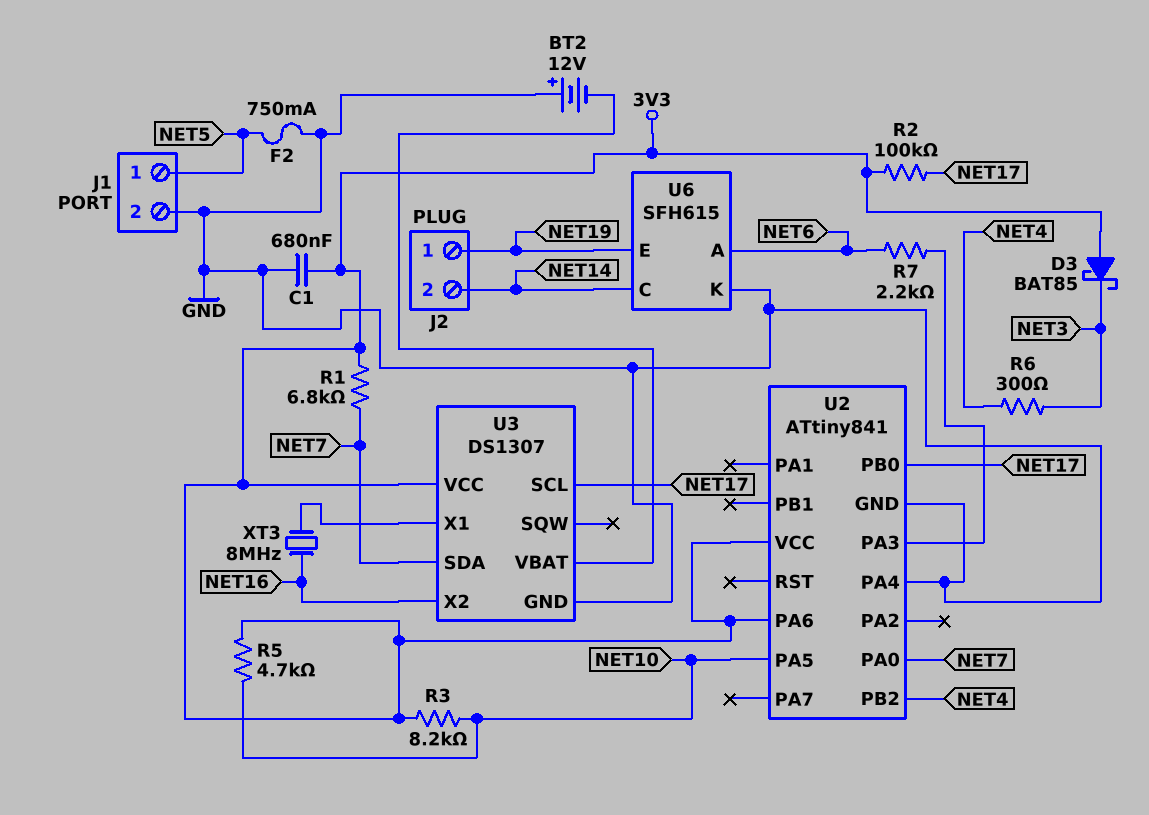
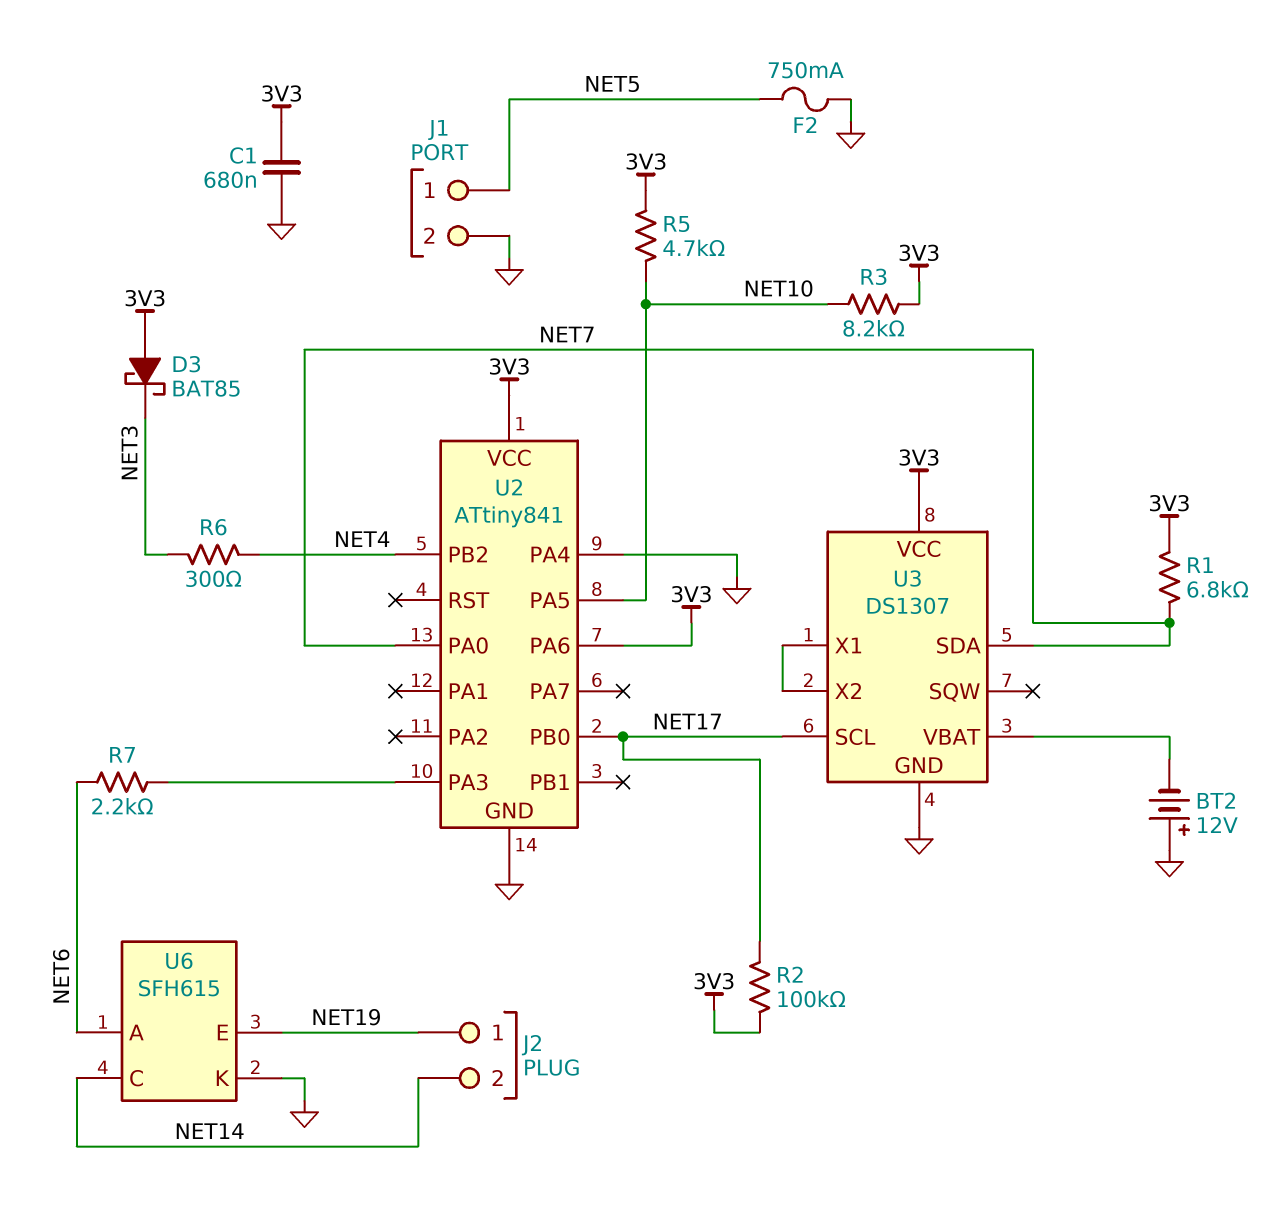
U3 pin X2: NET16 -> U3/X1
XT3: 8MHz (NET16, U3/X1) -> none

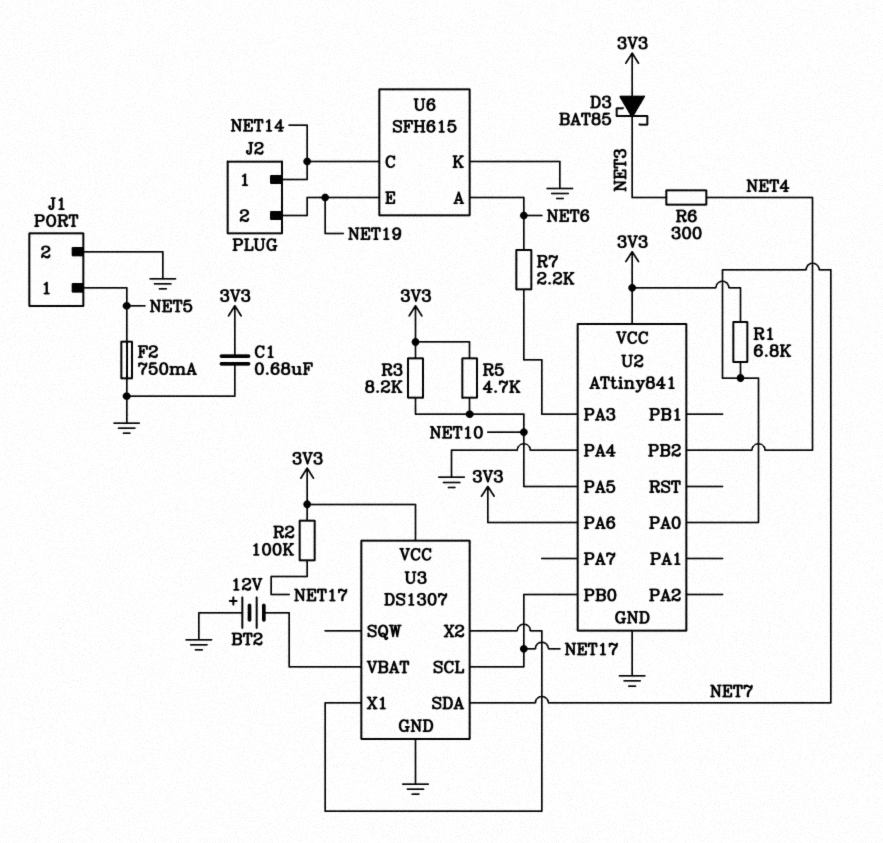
J2 pin 1: NET19 -> NET14
J2 pin 2: NET14 -> NET19

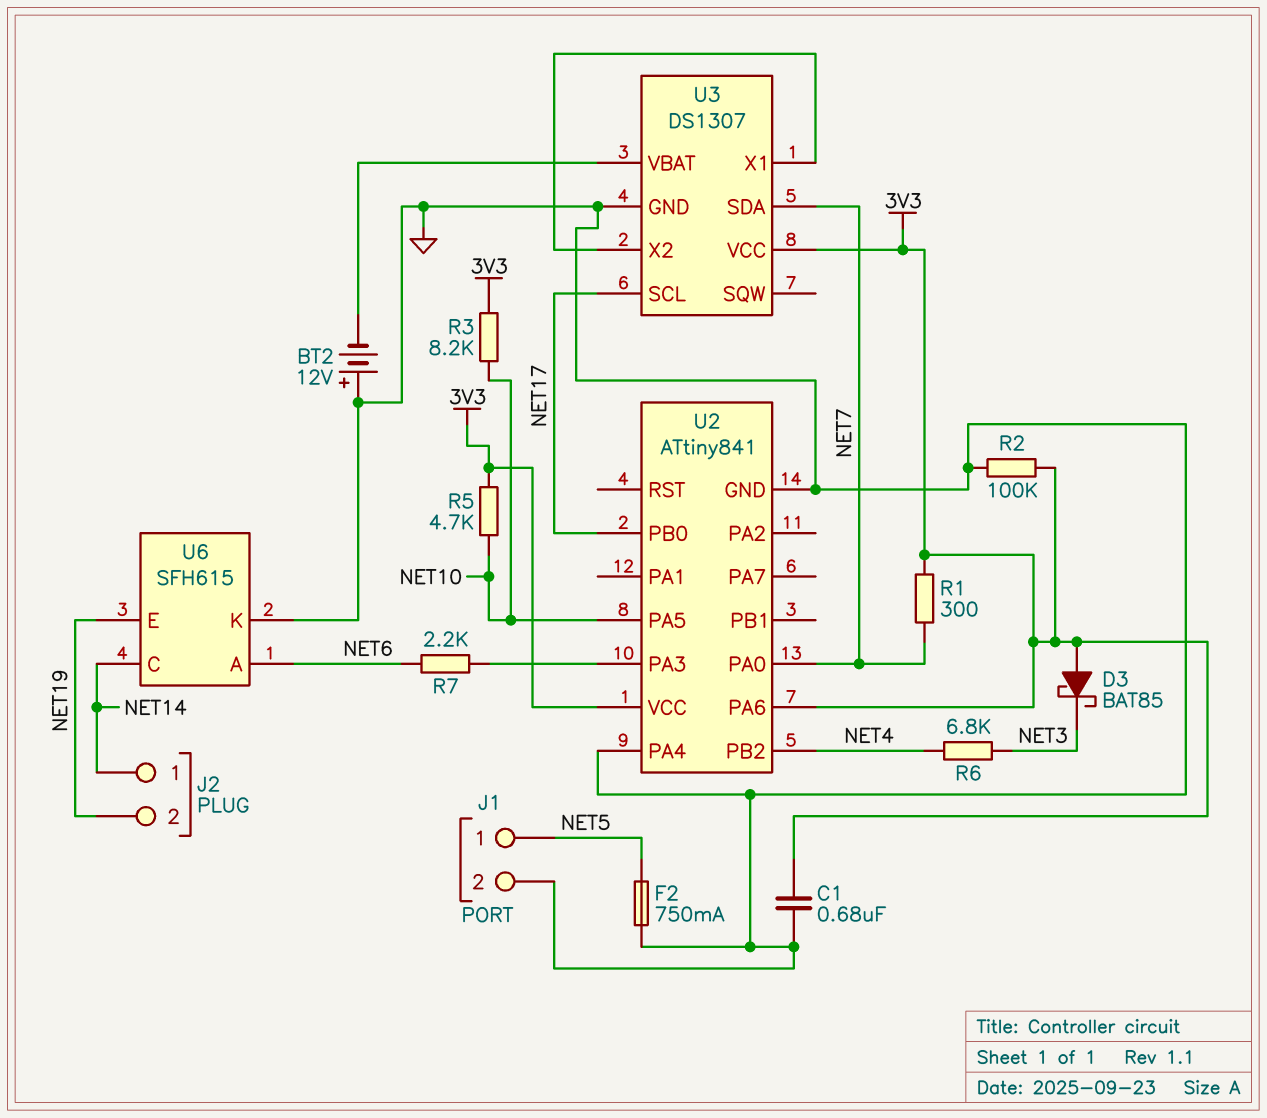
R1: 6.8k (3V3, NET7) -> 300 (3V3, NET7)
R2: 100k (3V3, NET17) -> 100k (3V3, GND)
R6: 300 (NET3, NET4) -> 6.8k (NET3, NET4)

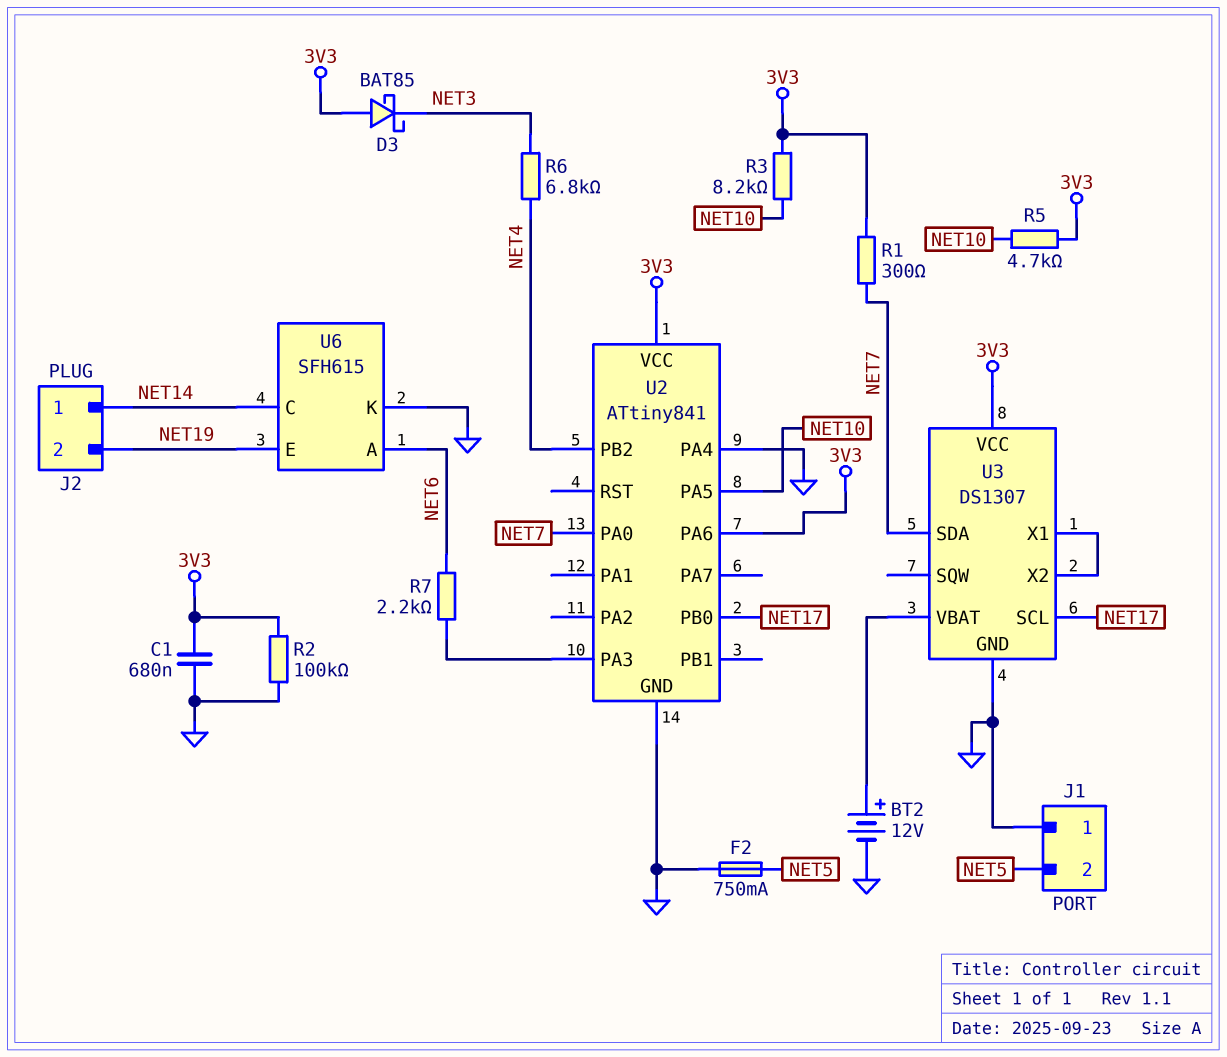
BT2: 12V (plus GND, minus U3/VBAT) -> 12V (plus U3/VBAT, minus GND)
J1 pin 1: NET5 -> GND
J1 pin 2: GND -> NET5

